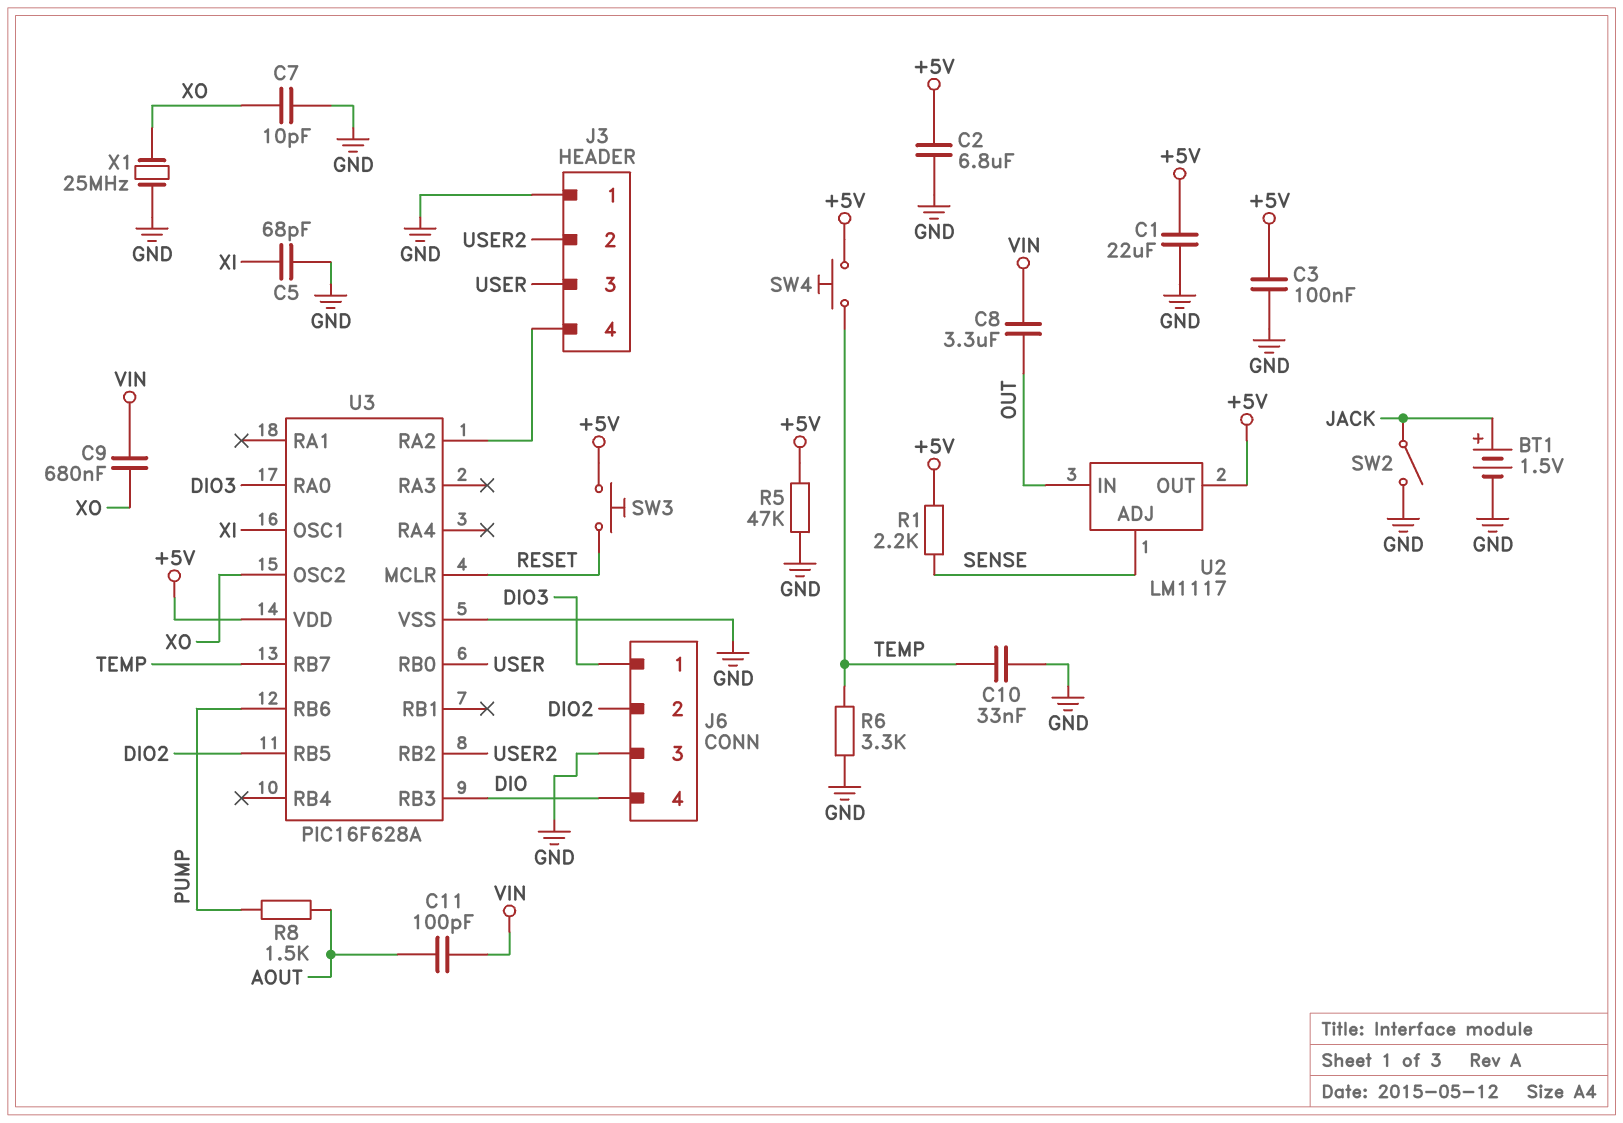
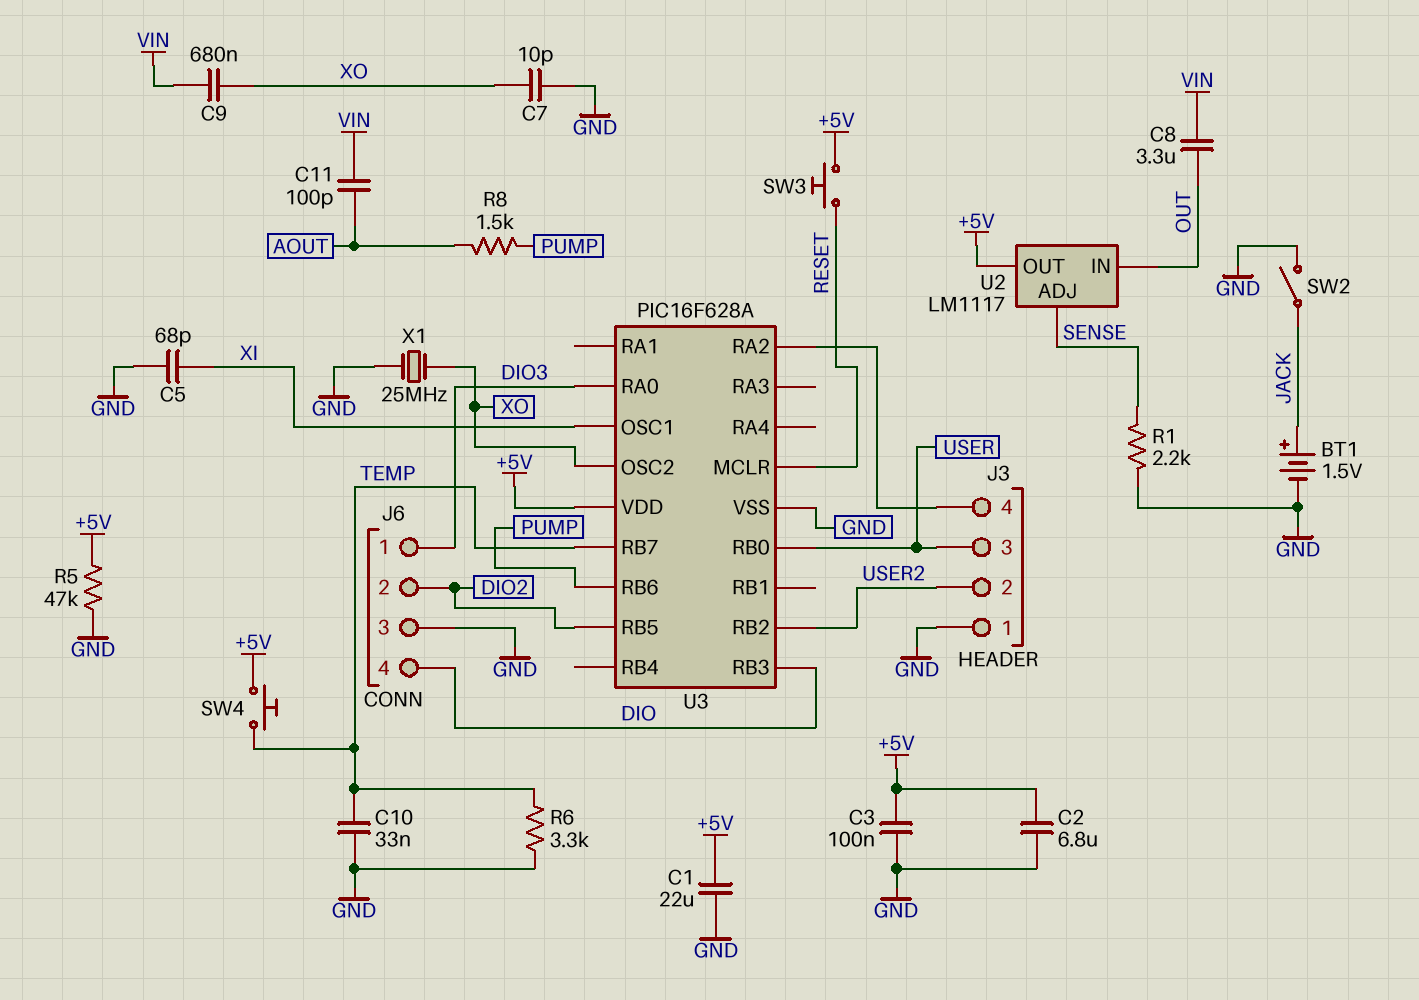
R1: 2.2k (+5V, SENSE) -> 2.2k (GND, SENSE)

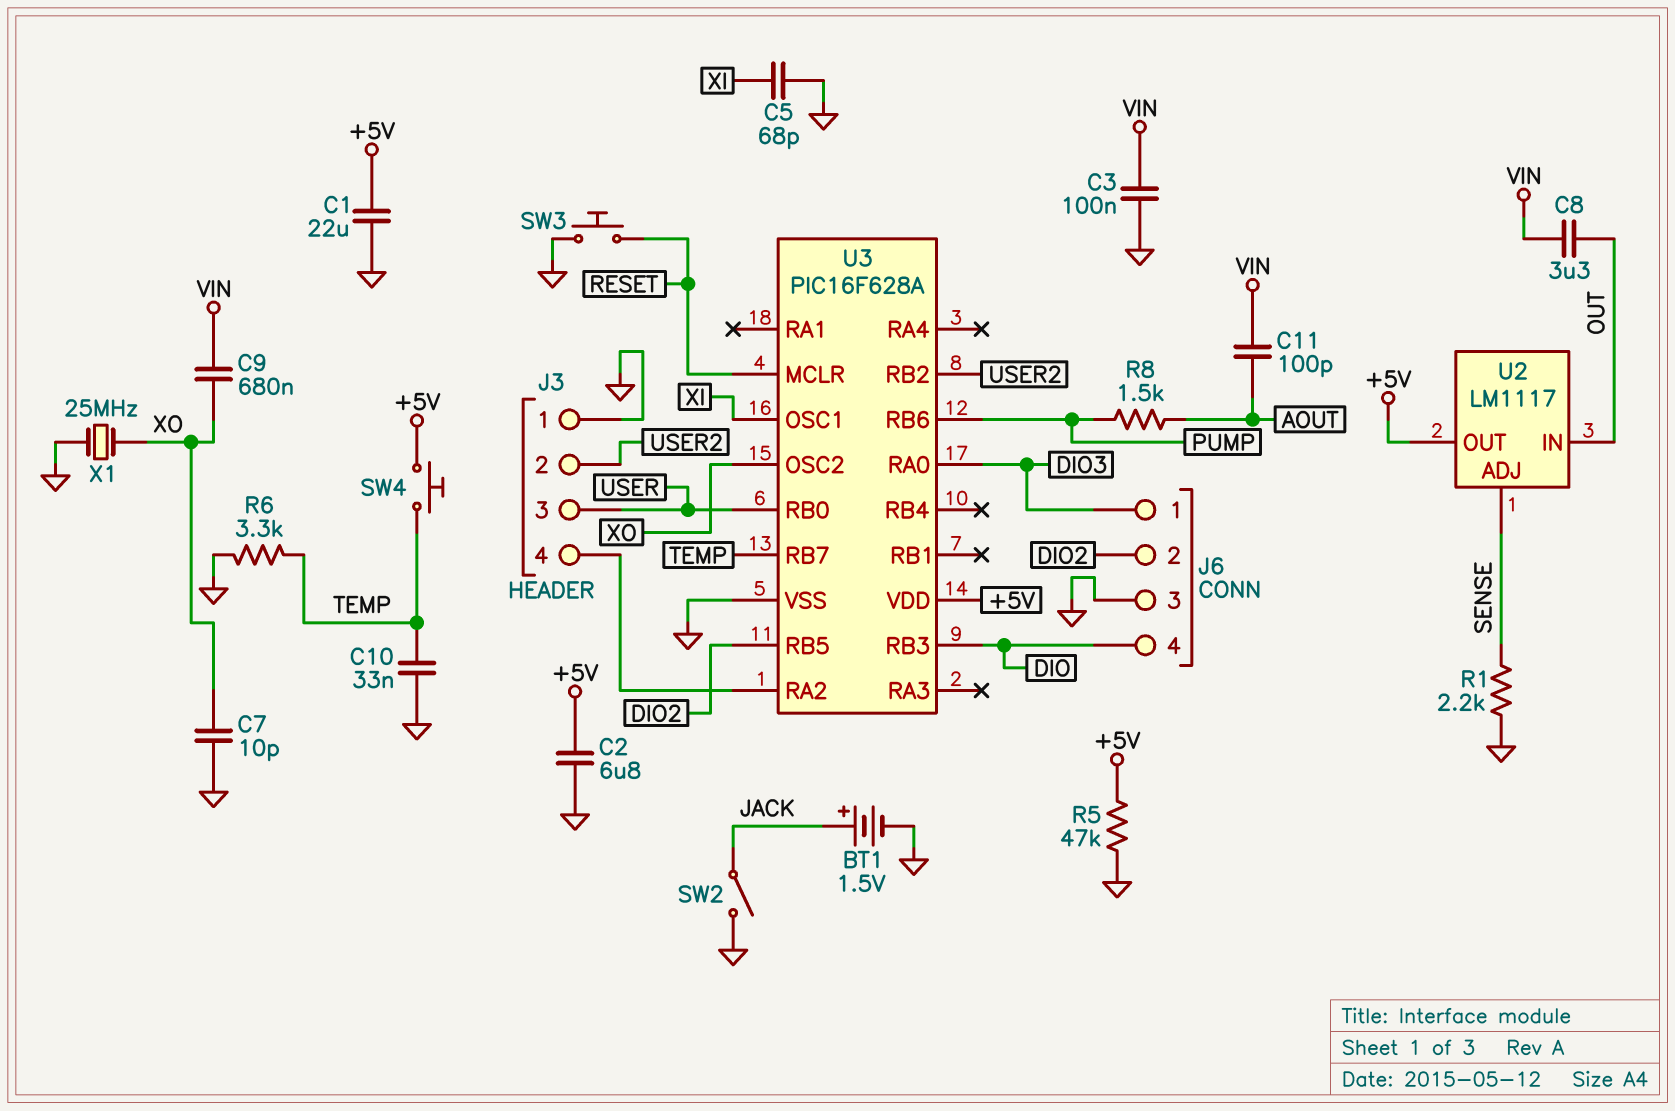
C3: 100nF (+5V, GND) -> 100nF (GND, VIN)
SW3: button (+5V, RESET) -> button (GND, RESET)

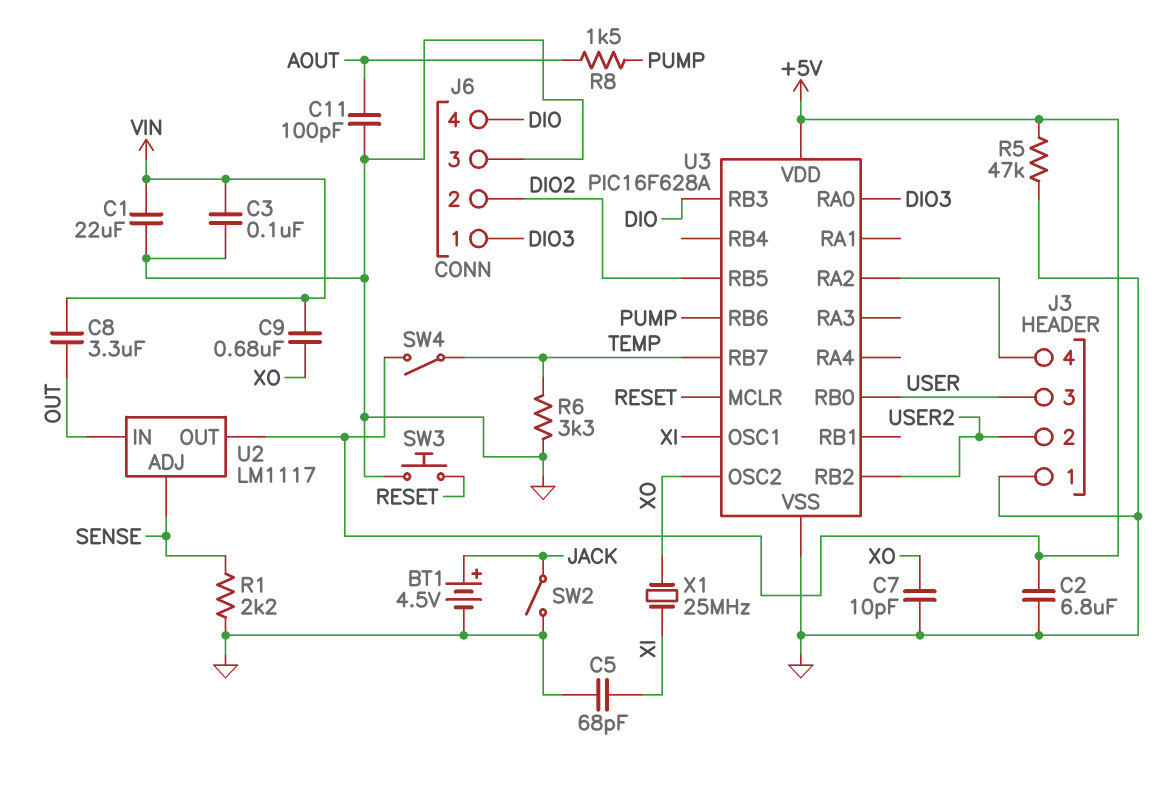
BT1: 1.5V (plus JACK, minus GND) -> 4.5V (plus JACK, minus GND)
C1: 22uF (+5V, GND) -> 22uF (GND, VIN)
C10: 33nF (GND, TEMP) -> none
C11: 100pF (AOUT, VIN) -> 100pF (AOUT, GND)
SW4: button (+5V, TEMP) -> switch (+5V, TEMP)
X1: 25MHz (GND, XO) -> 25MHz (XI, XO)

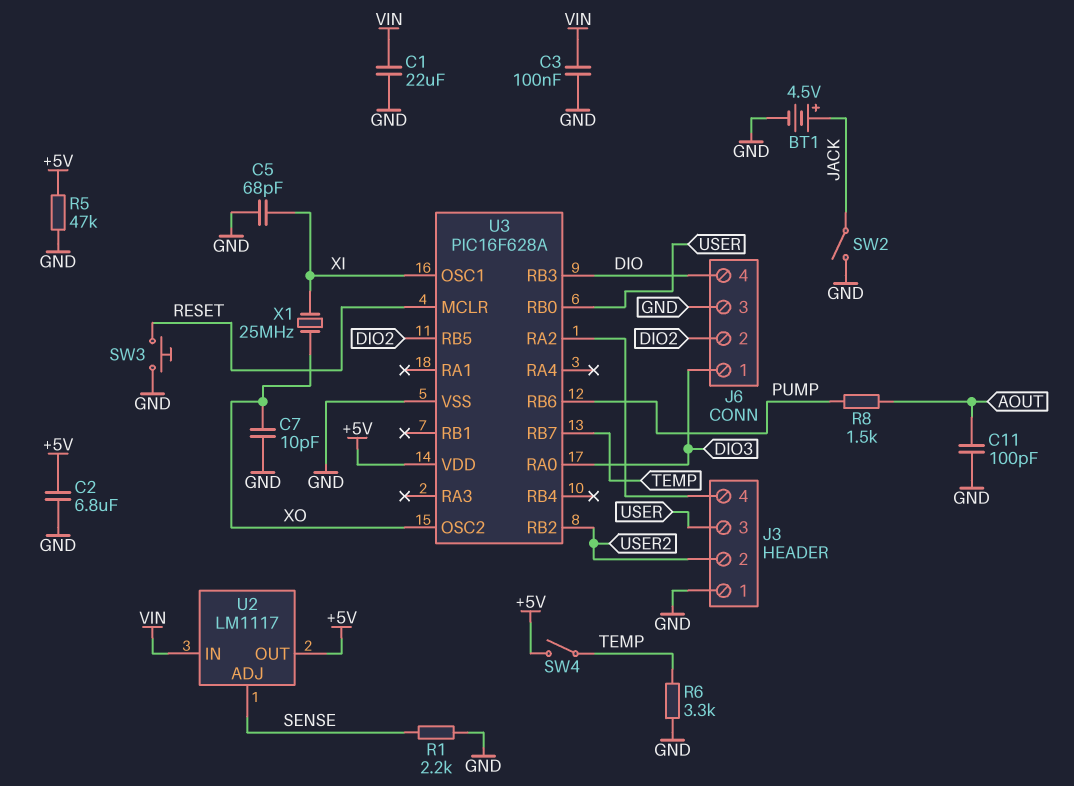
C8: 3.3uF (OUT, VIN) -> none
C9: 680nF (VIN, XO) -> none
U2 pin IN: OUT -> VIN

